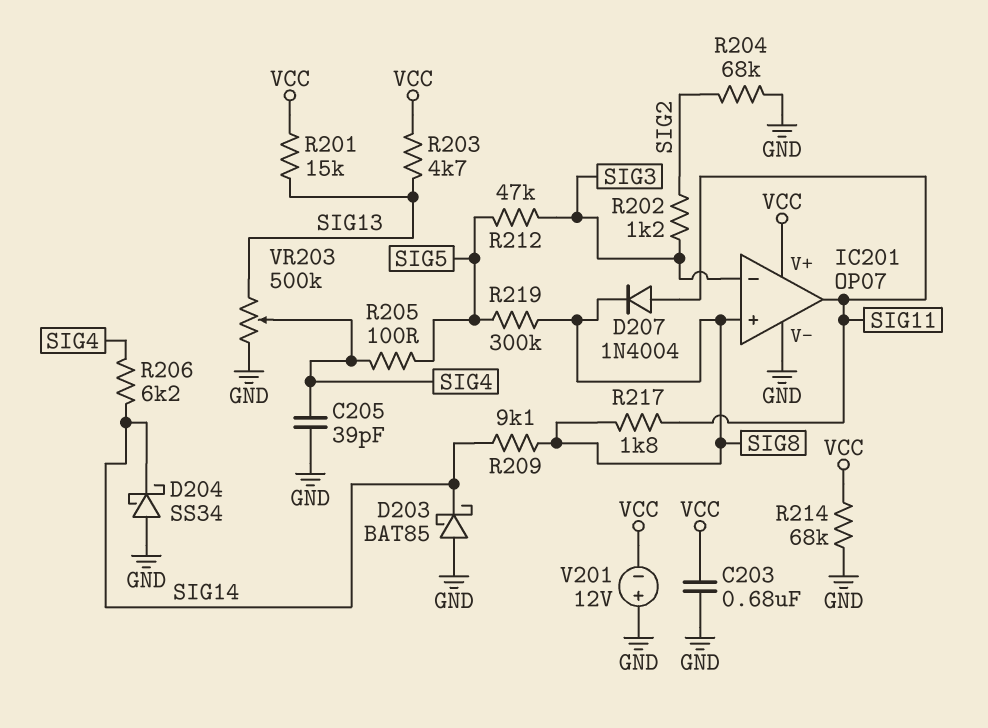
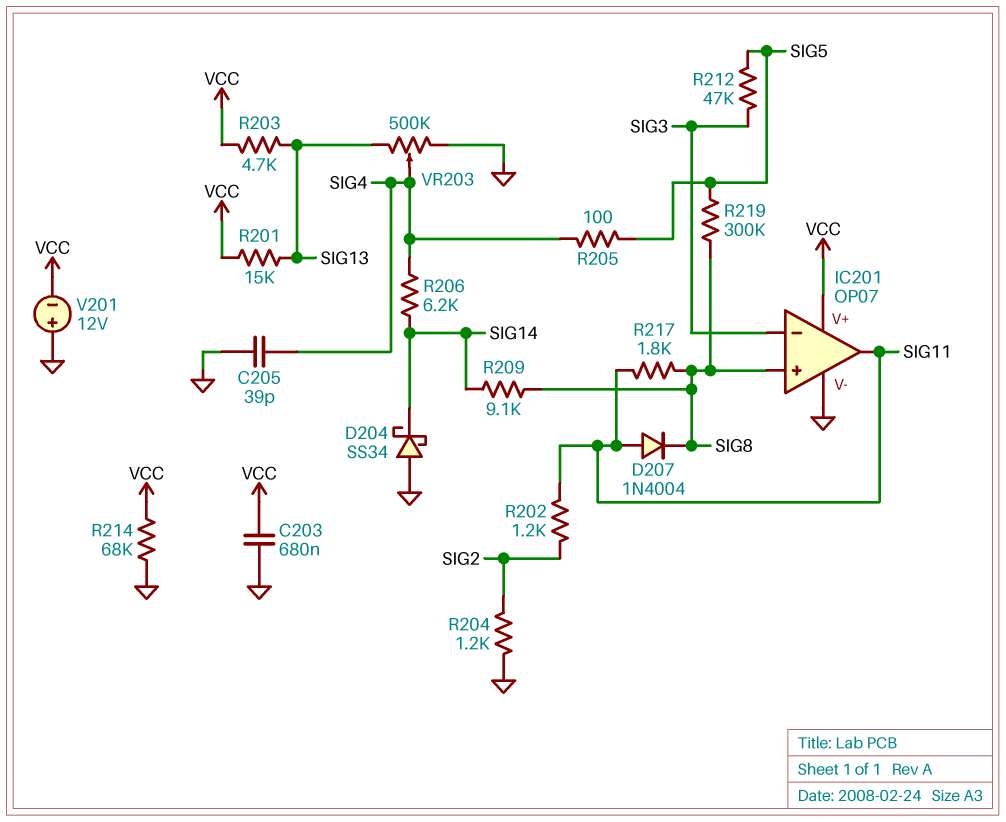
D203: schottky BAT85 (A GND, K SIG14) -> none
R202: 1.2k (SIG2, SIG3) -> 1.2k (SIG2, SIG11)
R204: 68k (GND, SIG2) -> 1.2k (GND, SIG2)

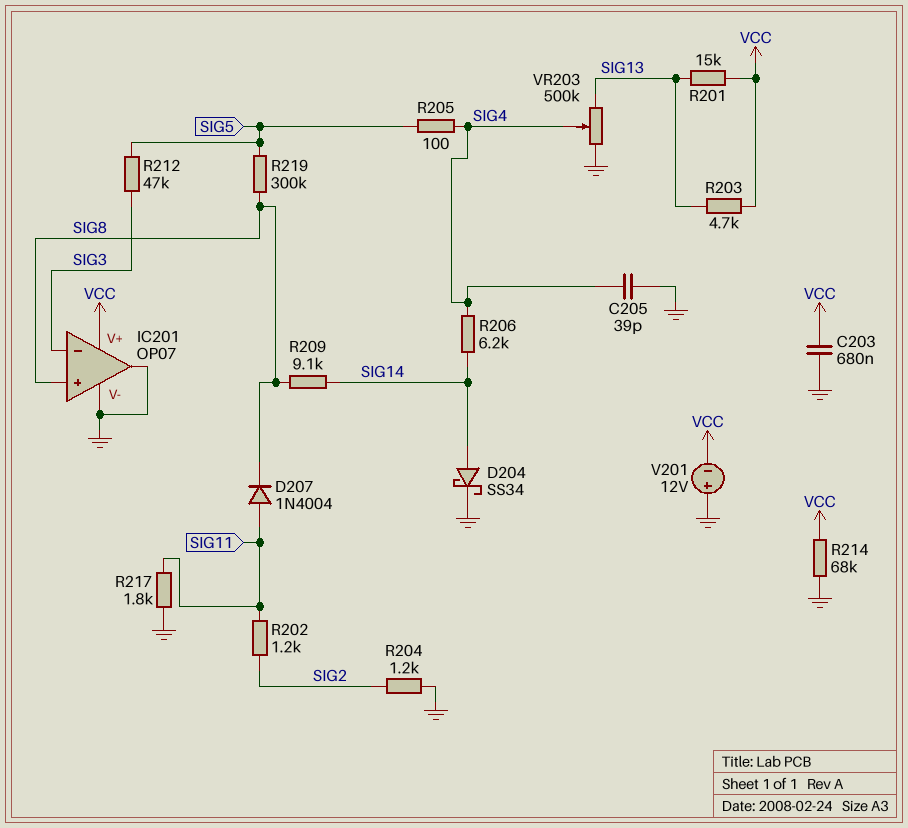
D204: schottky SS34 (A GND, K SIG14) -> schottky SS34 (A SIG14, K GND)
IC201 pin out: SIG11 -> GND
R217: 1.8k (SIG8, SIG11) -> 1.8k (GND, SIG11)

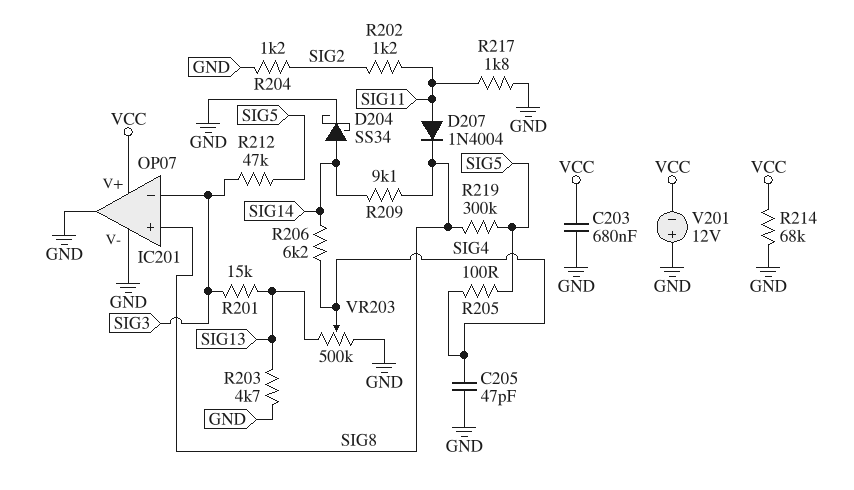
C205: 39pF (GND, SIG4) -> 47pF (GND, SIG4)
R201: 15k (SIG13, VCC) -> 15k (SIG3, SIG13)
R203: 4.7k (SIG13, VCC) -> 4.7k (GND, SIG13)

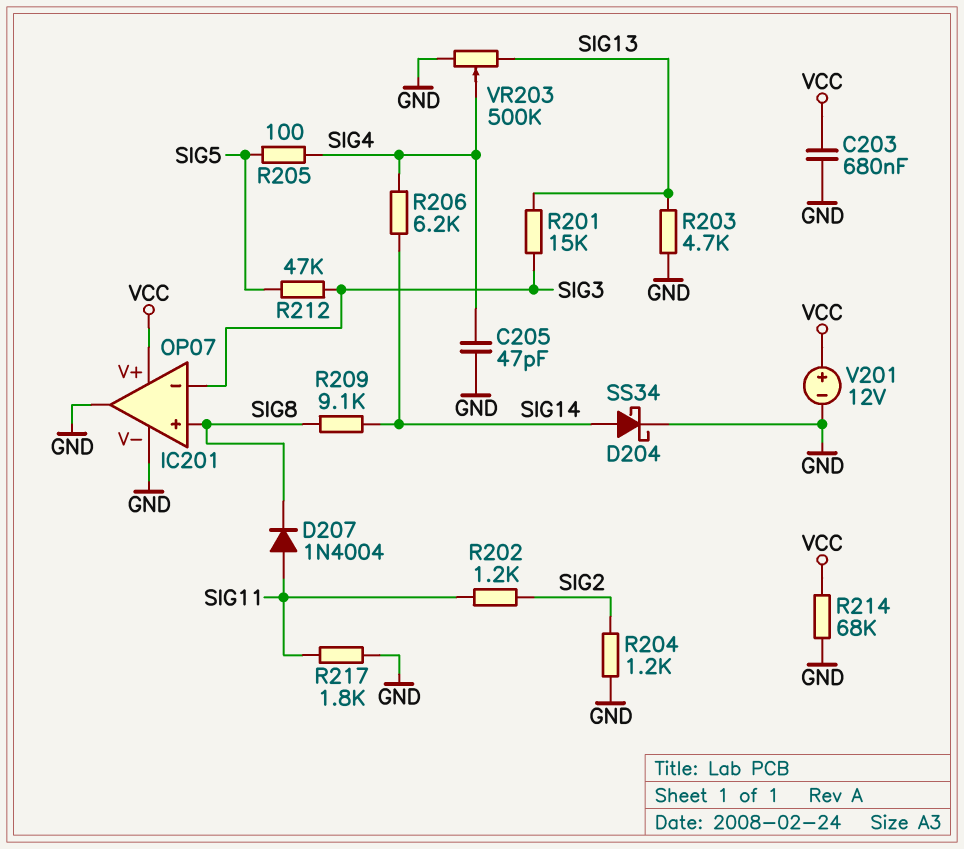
R219: 300k (SIG5, SIG8) -> none
V201: 12V (plus GND, minus VCC) -> 12V (plus VCC, minus GND)

